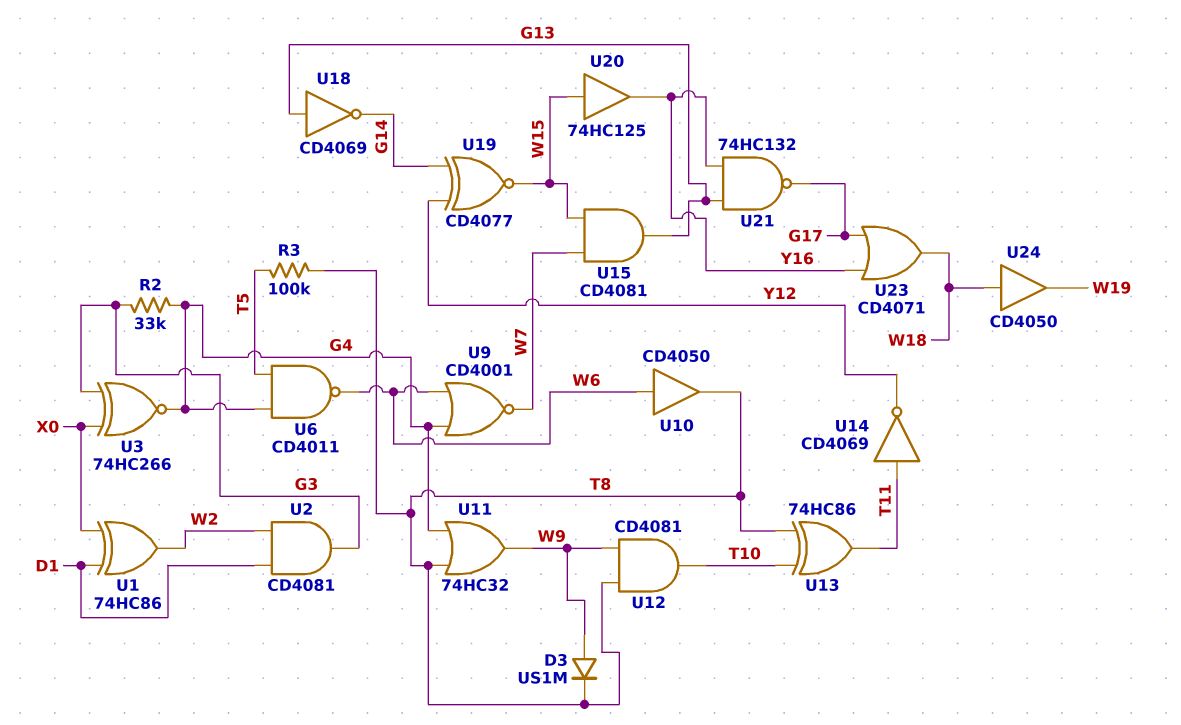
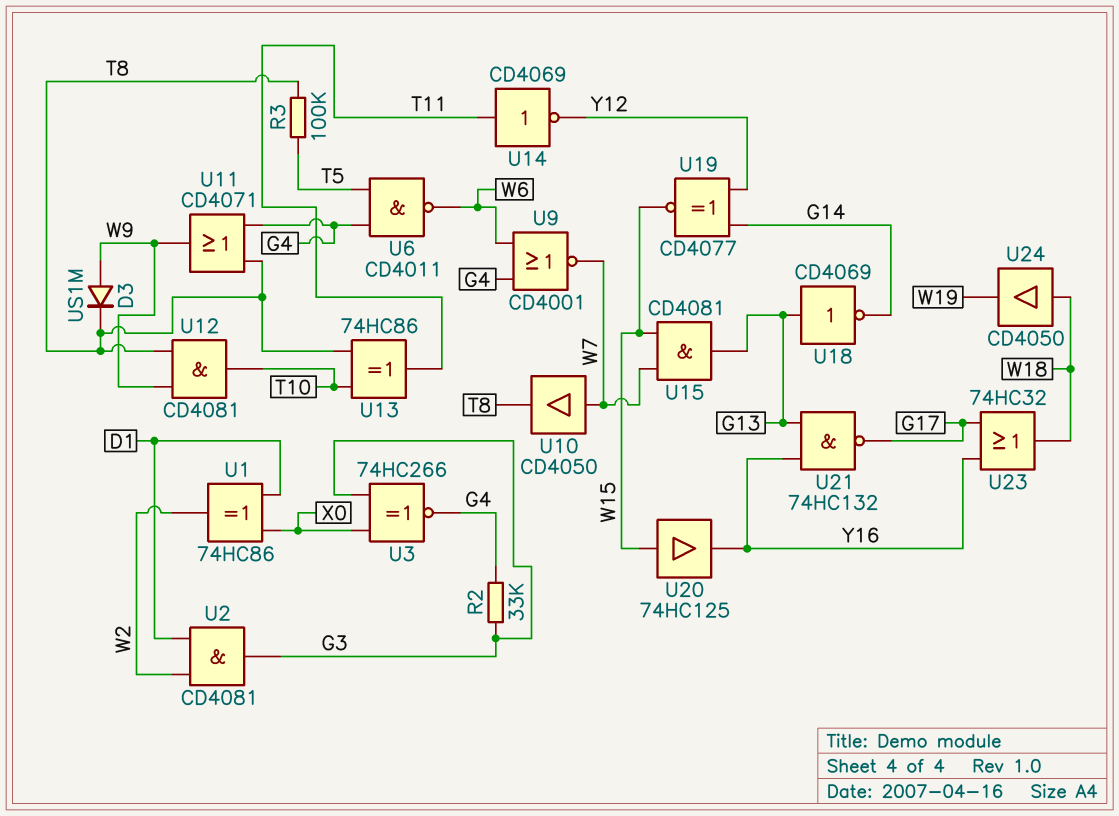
U10: buffer CD4050 (in W6, out T8) -> buffer CD4050 (in W7, out T8)
U11: OR 74HC32 (in G4, in T8, out W9) -> OR CD4071 (in G4, in T8, out W9)
U23: OR CD4071 (in G17, in Y16, out W18) -> OR 74HC32 (in G17, in Y16, out W18)

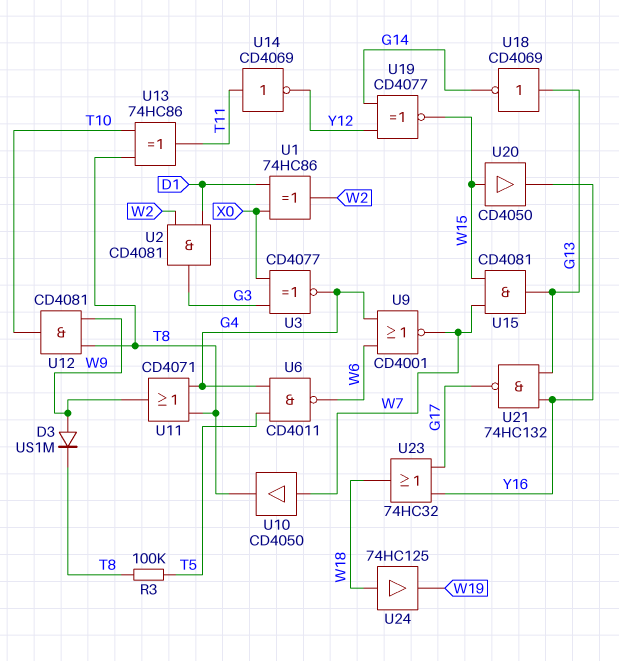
R2: 33k (G3, G4) -> none
U3: XNOR 74HC266 (in G3, in X0, out G4) -> XNOR CD4077 (in G3, in X0, out G4)
U20: buffer 74HC125 (in W15, out Y16) -> buffer CD4050 (in W15, out Y16)
U24: buffer CD4050 (in W18, out W19) -> buffer 74HC125 (in W18, out W19)

